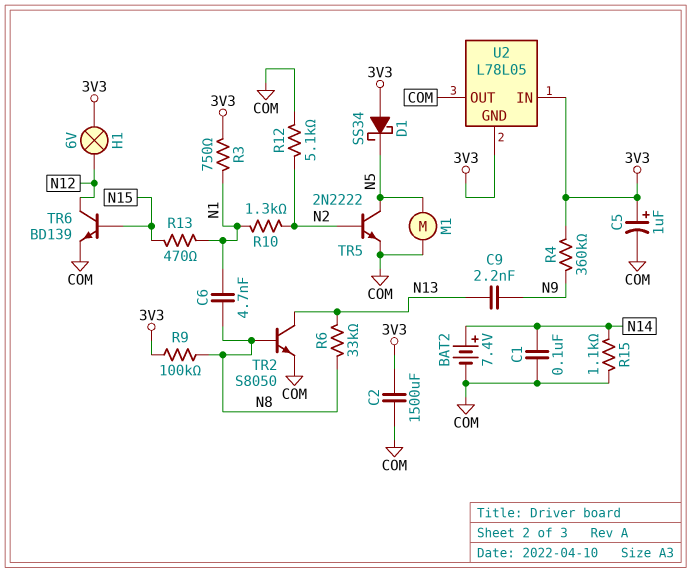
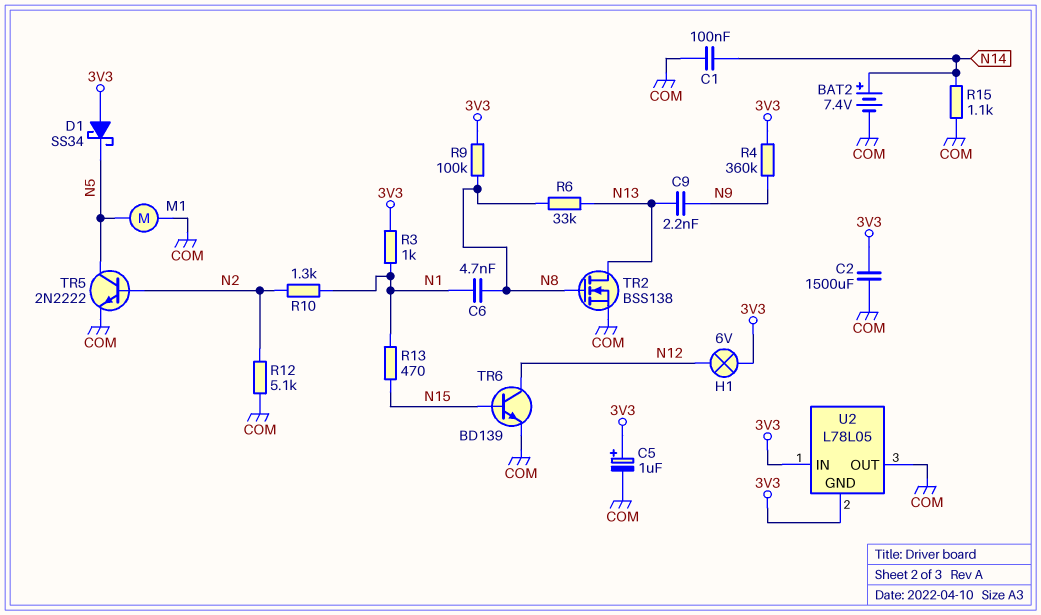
R3: 750 (3V3, N1) -> 1k (3V3, N1)
TR2: NPN S8050 (B N8, C N13, E COM) -> NMOS BSS138 (G N8, D N13, S COM)

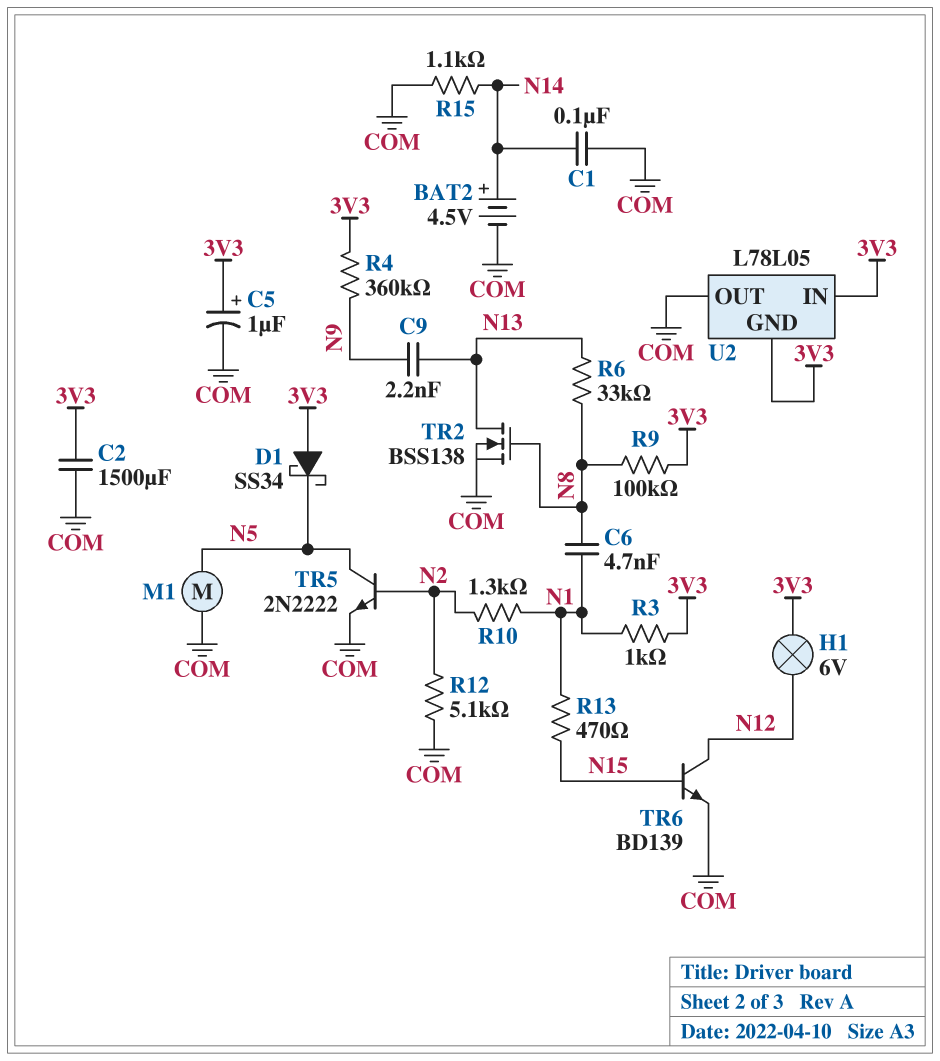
BAT2: 7.4V (plus N14, minus COM) -> 4.5V (plus N14, minus COM)

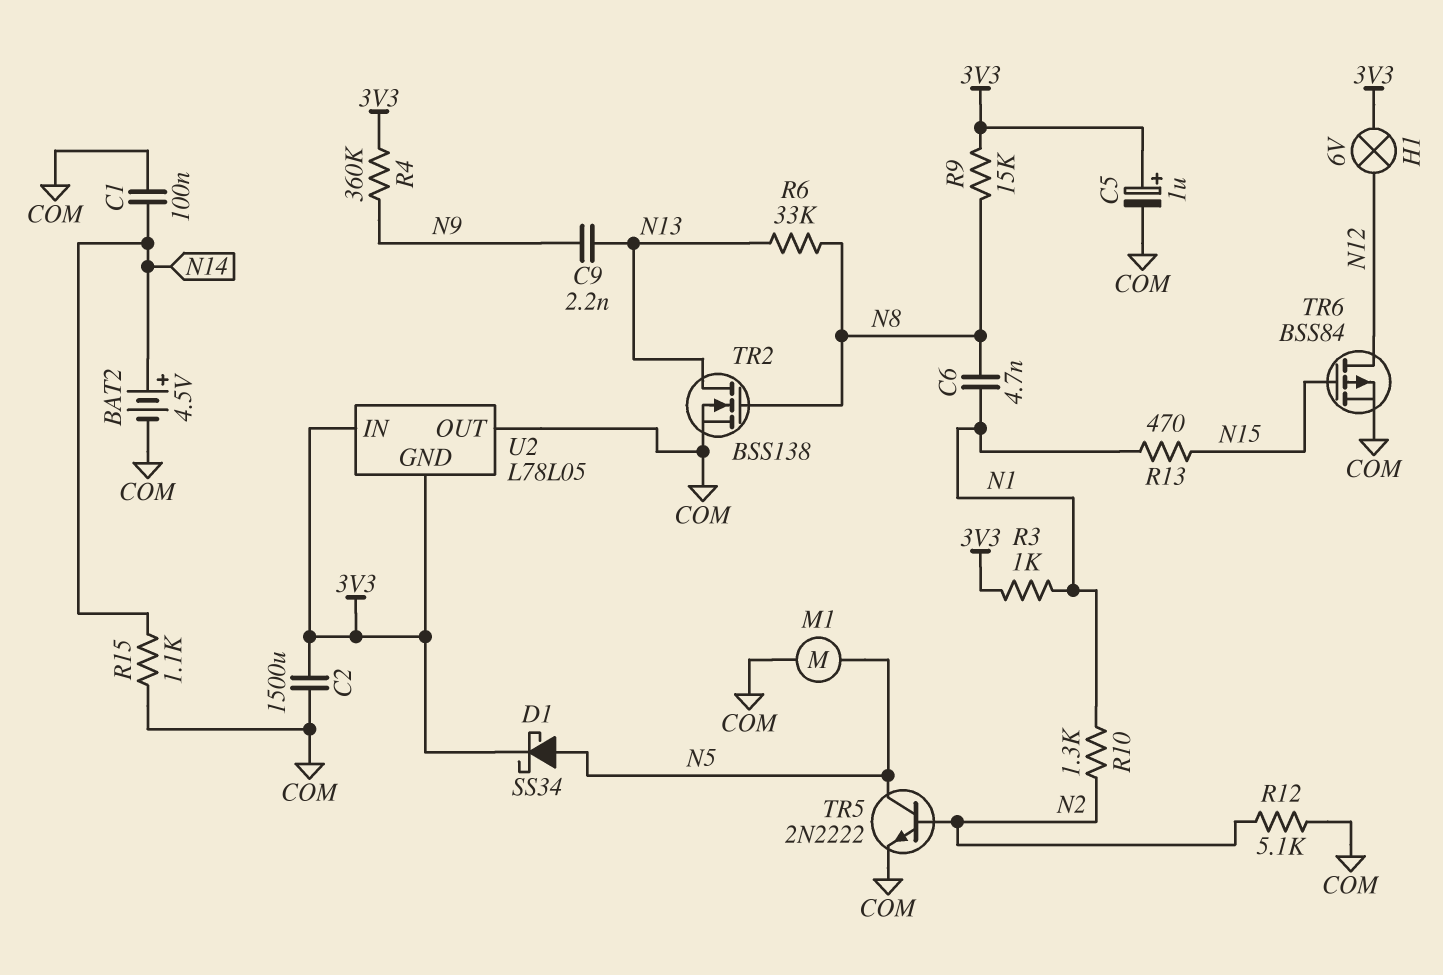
D1: schottky SS34 (A 3V3, K N5) -> schottky SS34 (A N5, K 3V3)
R9: 100k (3V3, N8) -> 15k (3V3, N8)
TR6: NPN BD139 (B N15, C N12, E COM) -> PMOS BSS84 (G N15, D N12, S COM)

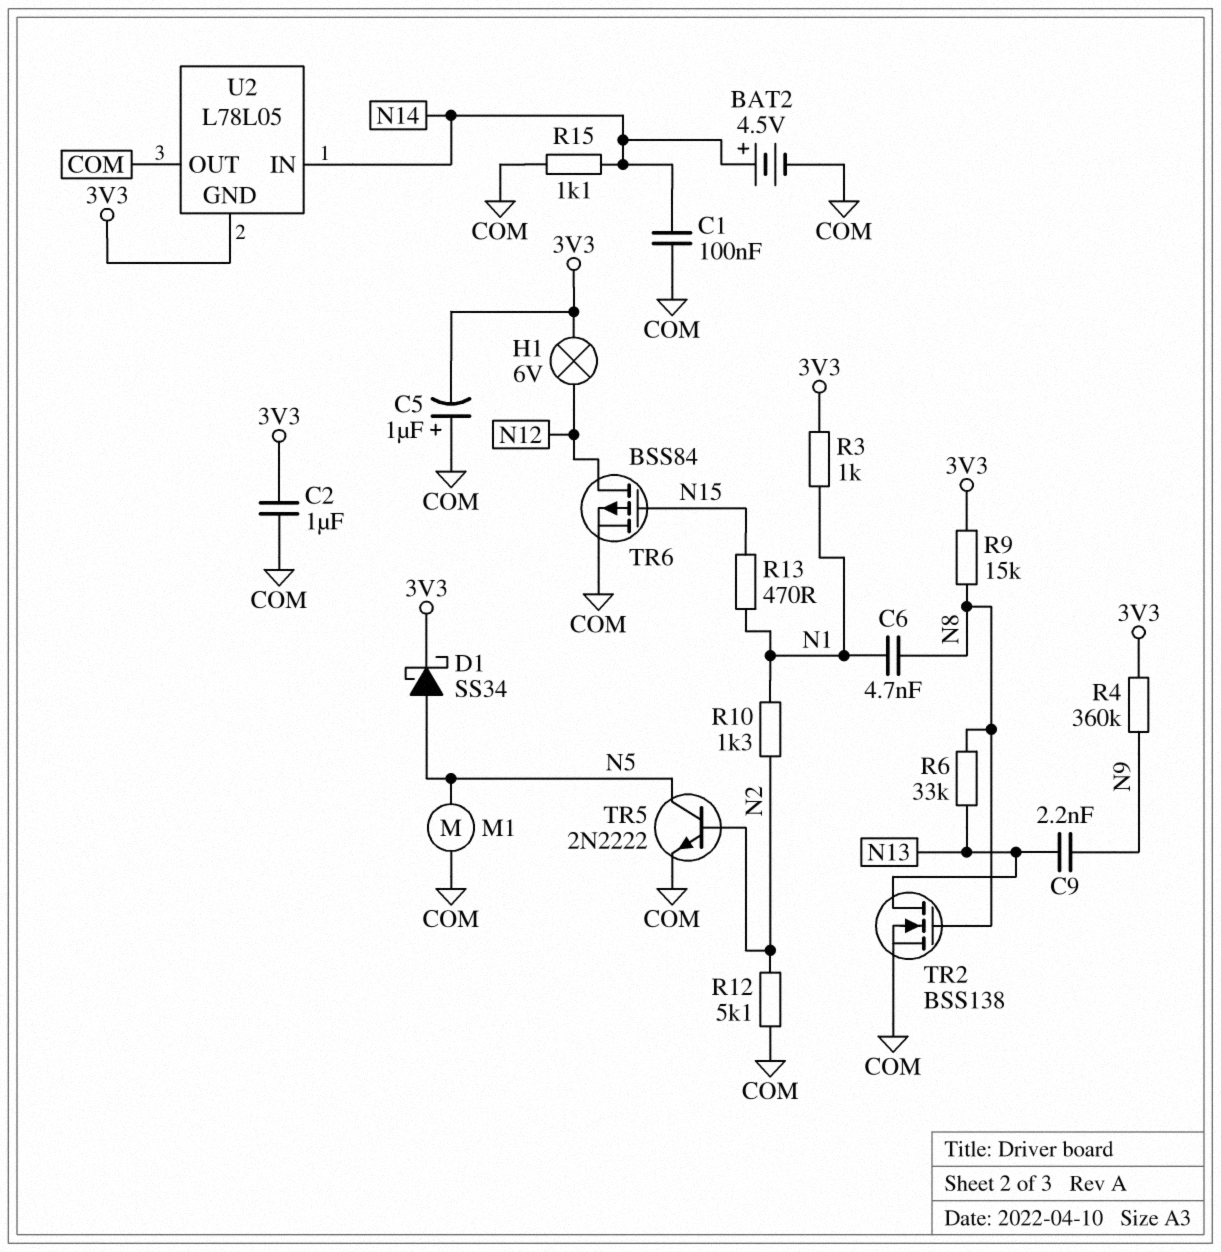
C2: 1500uF (3V3, COM) -> 1uF (3V3, COM)
C5: 1uF (plus 3V3, minus COM) -> 1uF (plus COM, minus 3V3)
U2 pin IN: 3V3 -> N14

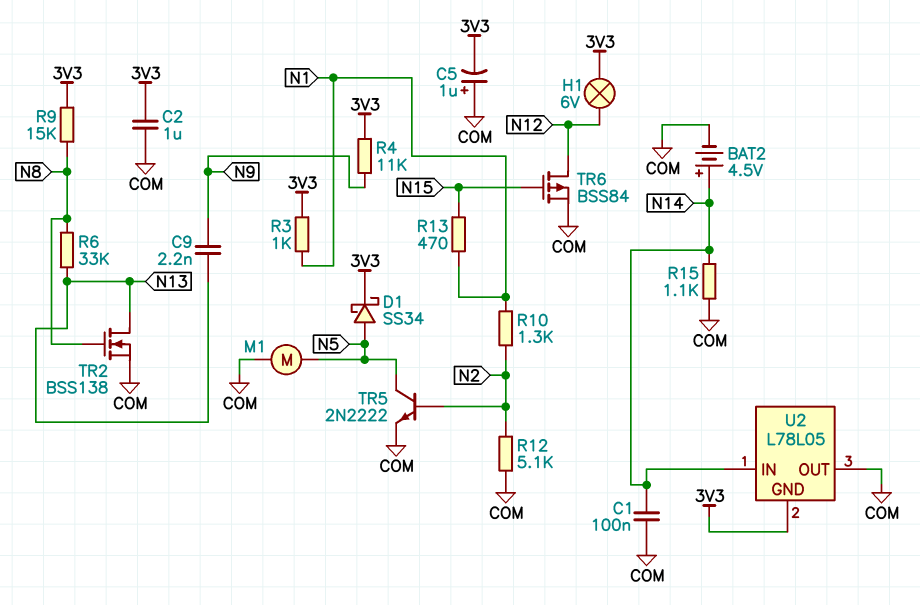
C6: 4.7nF (N1, N8) -> none
R4: 360k (3V3, N9) -> 11k (3V3, N9)

